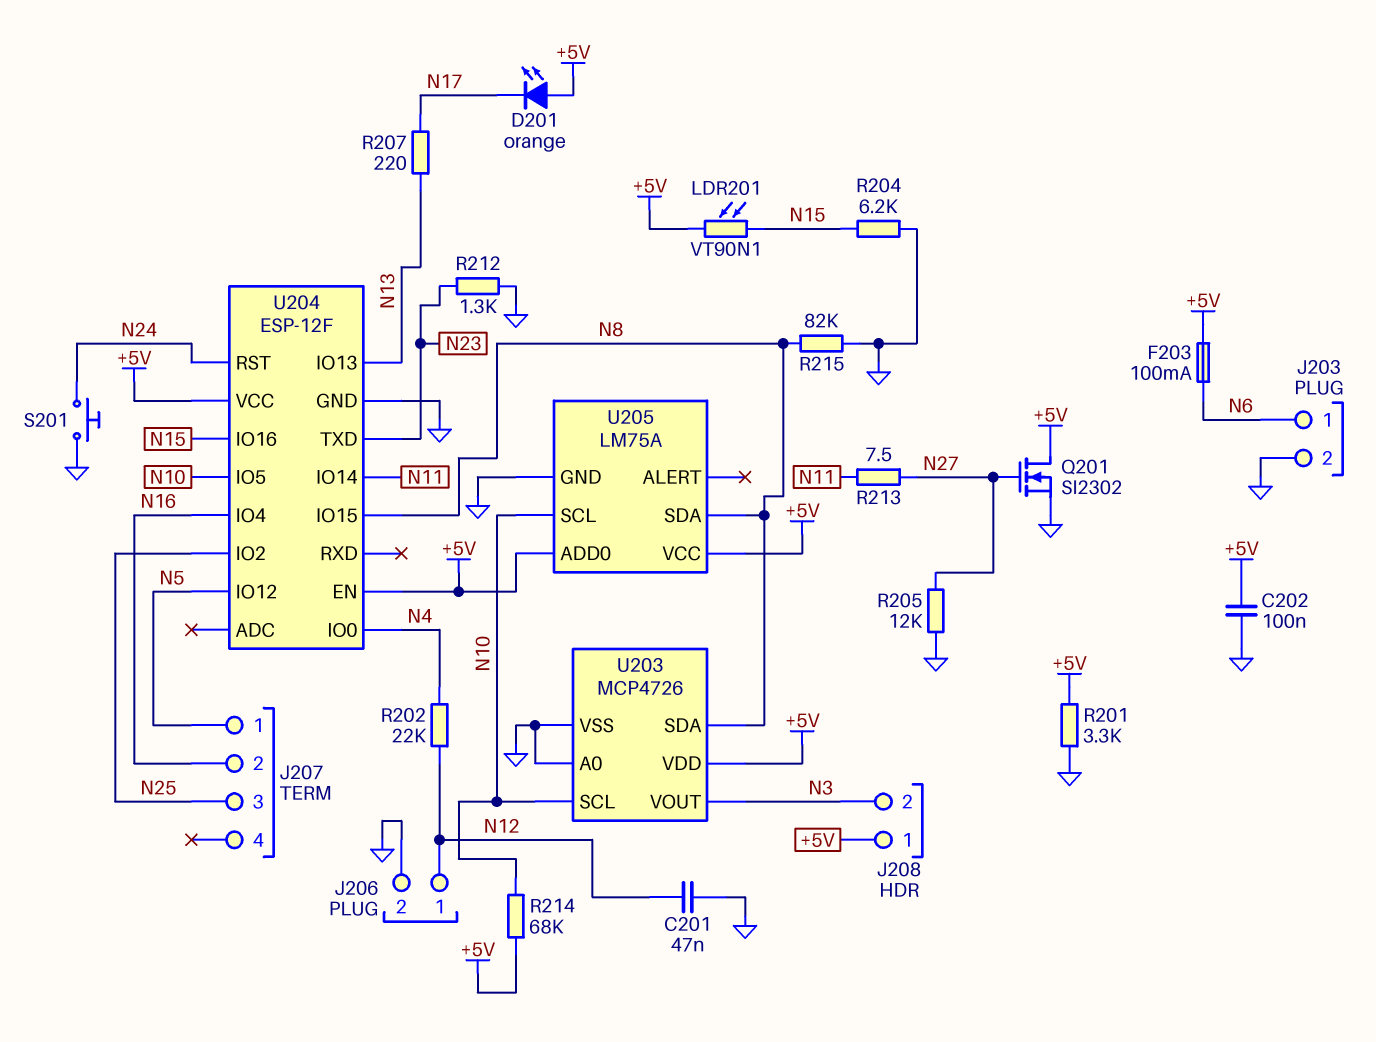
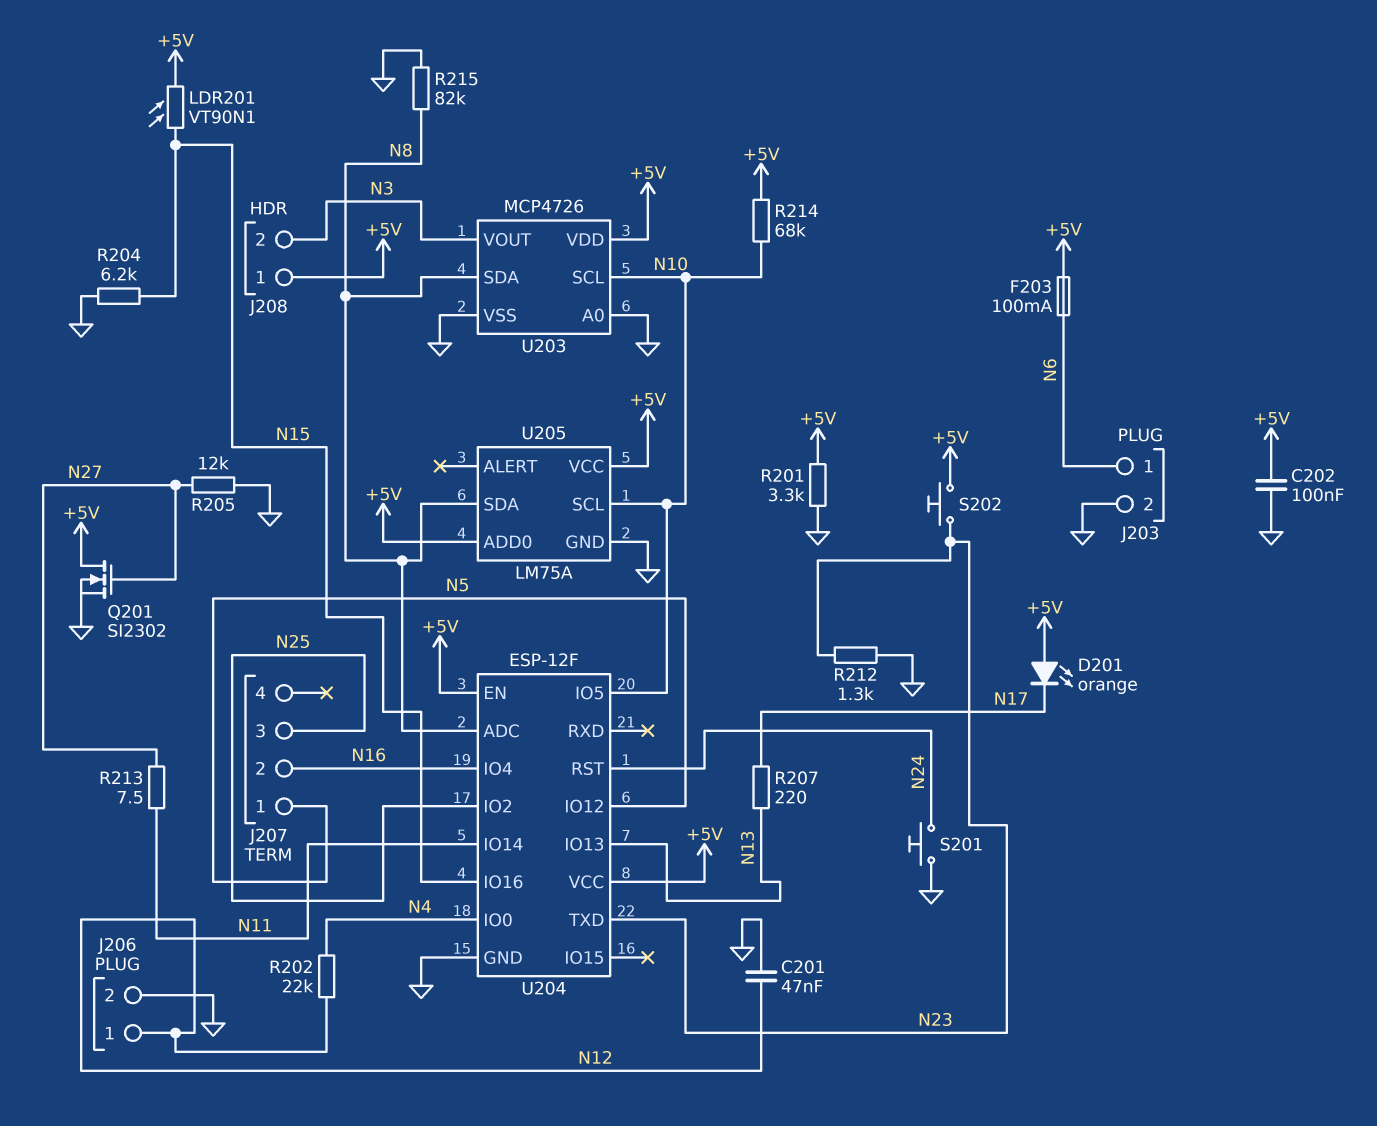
S202: none -> button (+5V, N23)
U204 pin ADC: none -> N8
U204 pin IO15: N8 -> none

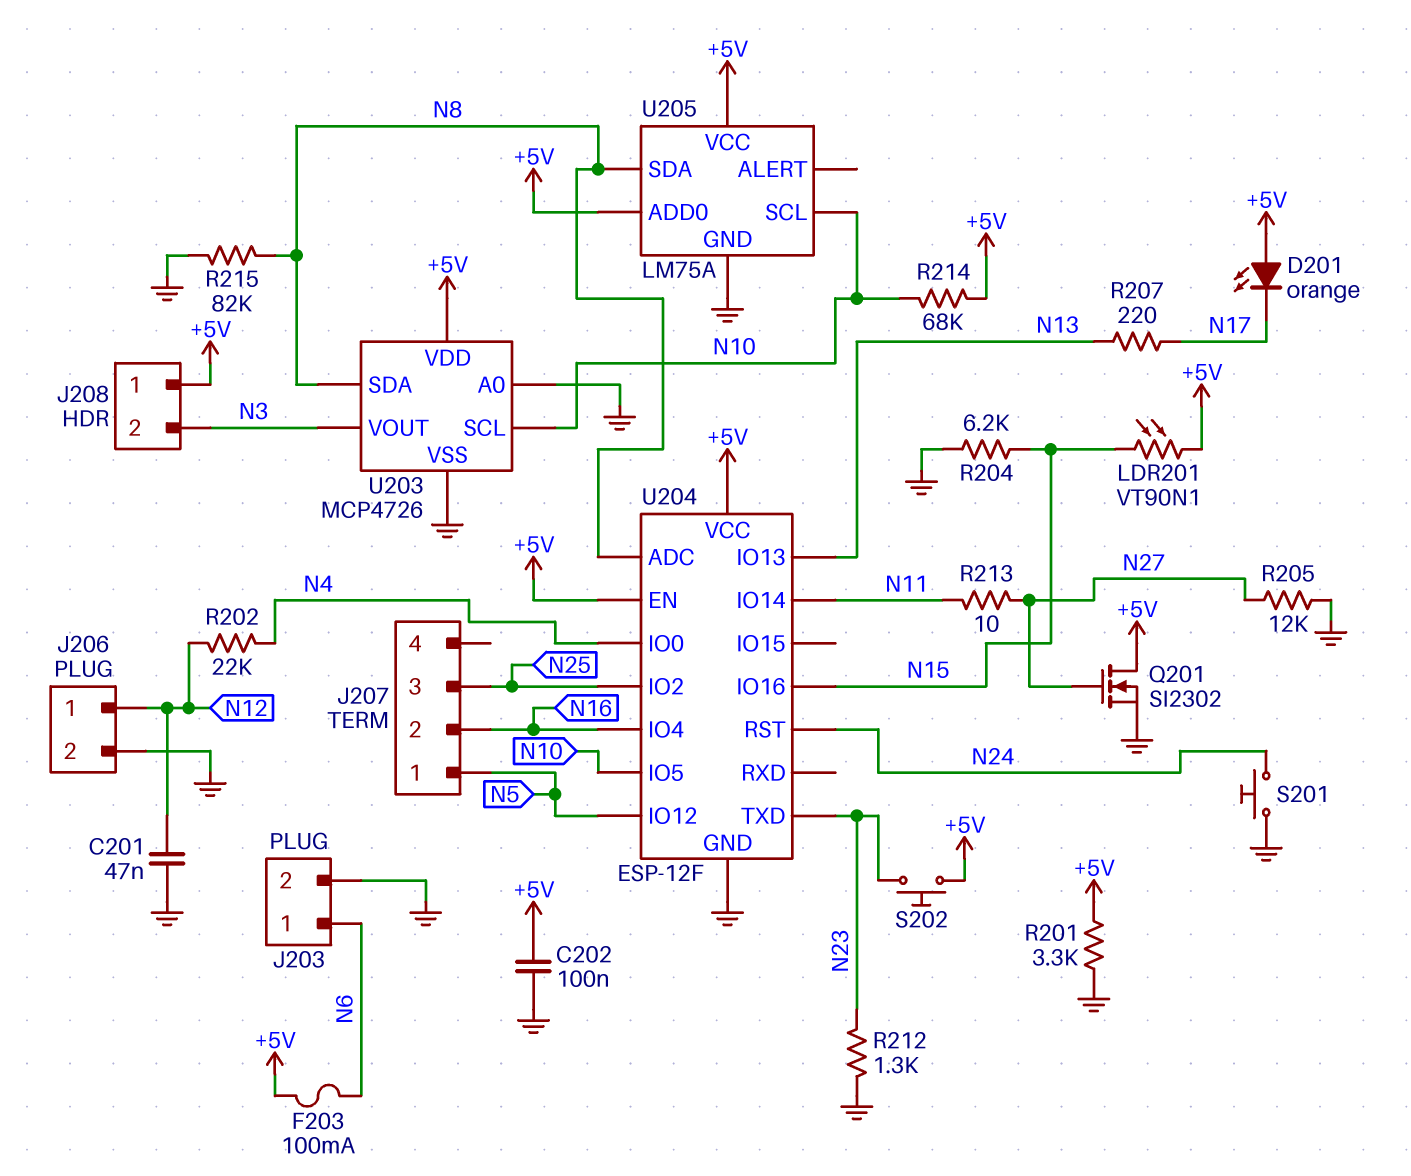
R213: 7.5 (N11, N27) -> 10 (N11, N27)

